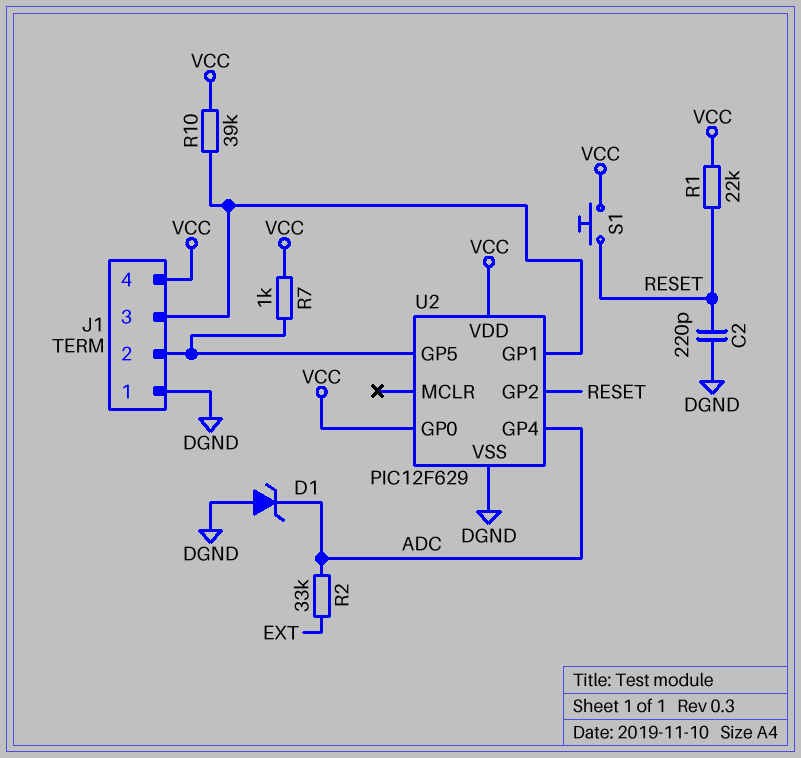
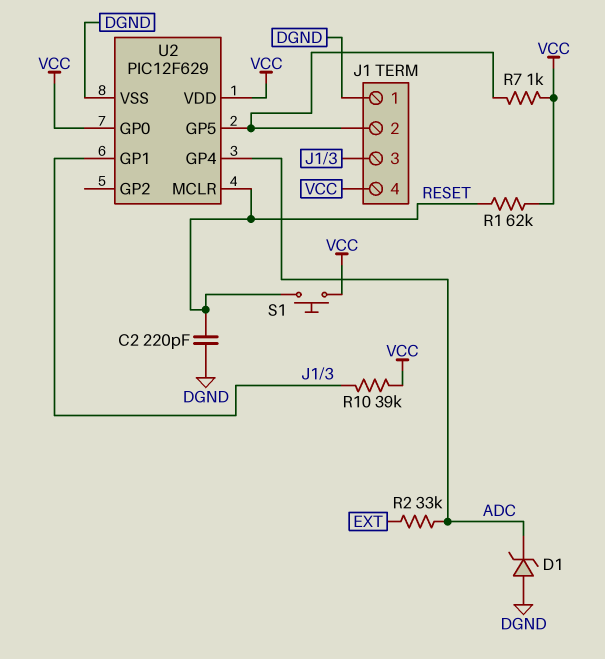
R1: 22k (RESET, VCC) -> 62k (RESET, VCC)
U2 pin GP2: RESET -> none
U2 pin MCLR: none -> RESET

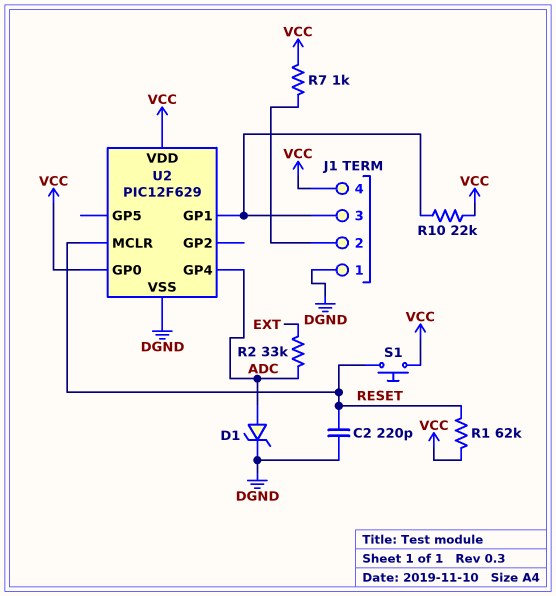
D1: zener (A DGND, K ADC) -> zener (A ADC, K DGND)
R10: 39k (J1/3, VCC) -> 22k (J1/3, VCC)
U2 pin GP5: J1/2 -> none

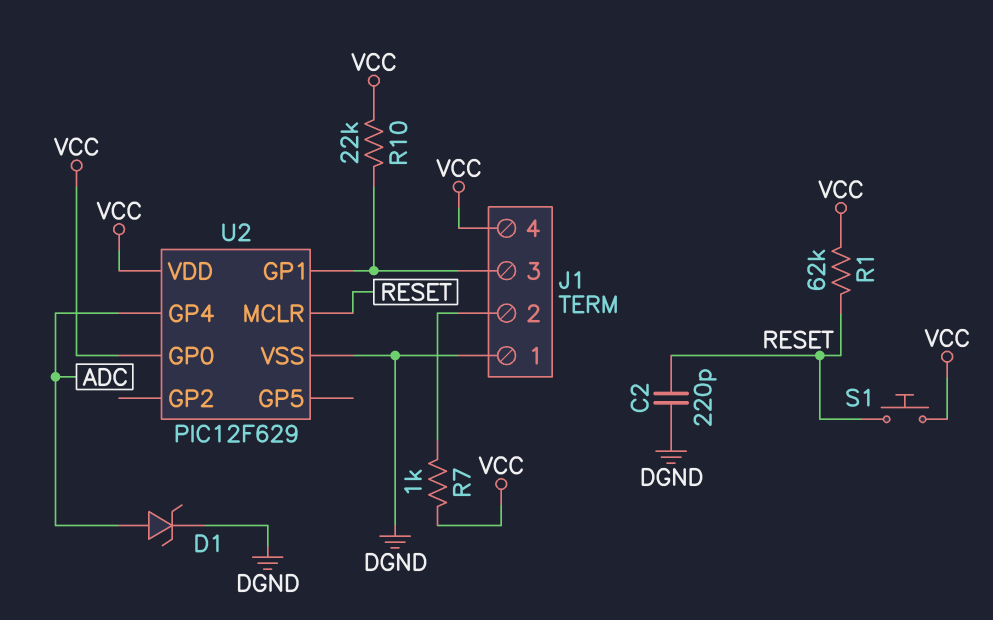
R2: 33k (ADC, EXT) -> none

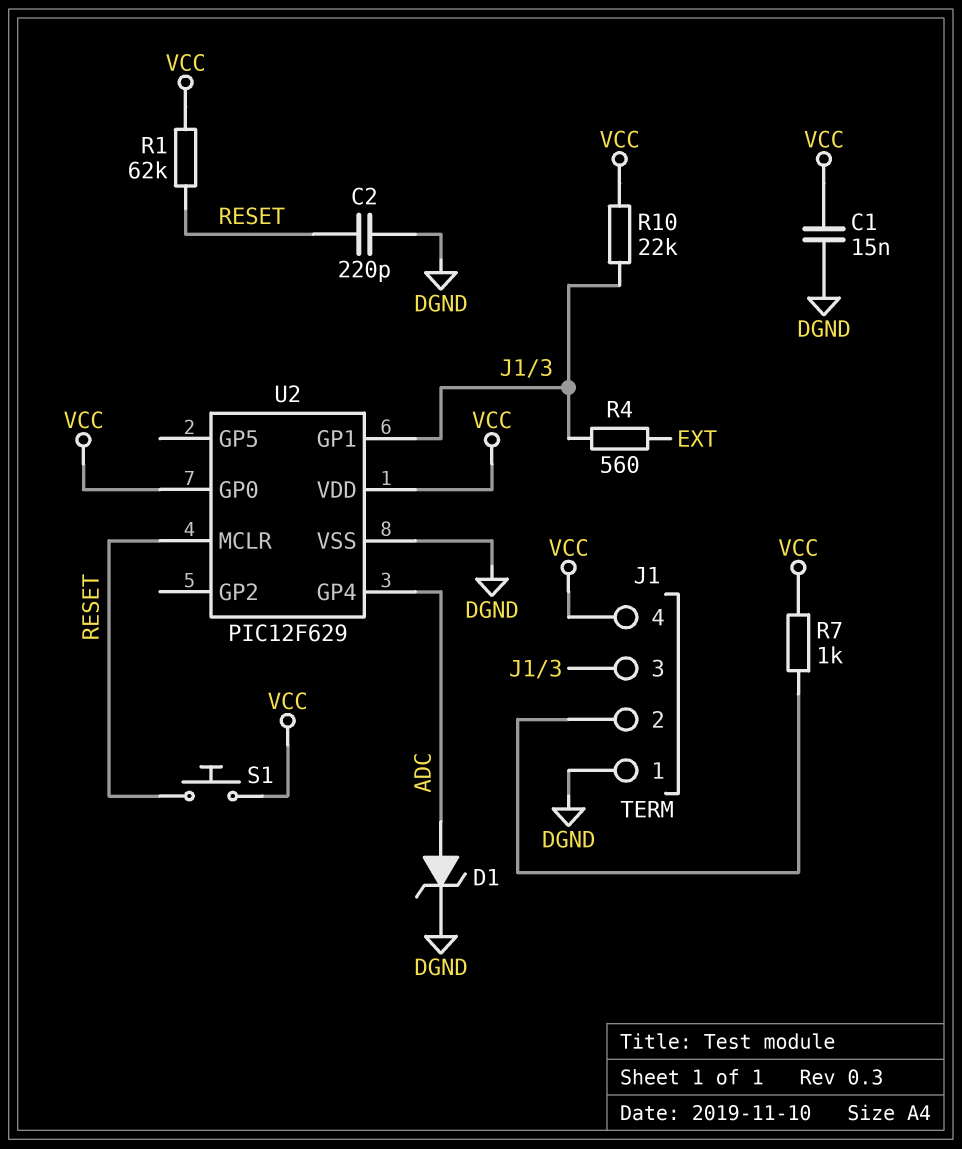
C1: none -> 15nF (DGND, VCC)
R4: none -> 560 (EXT, J1/3)

